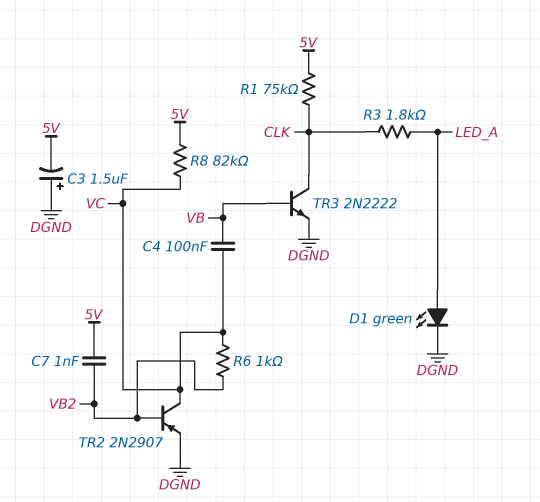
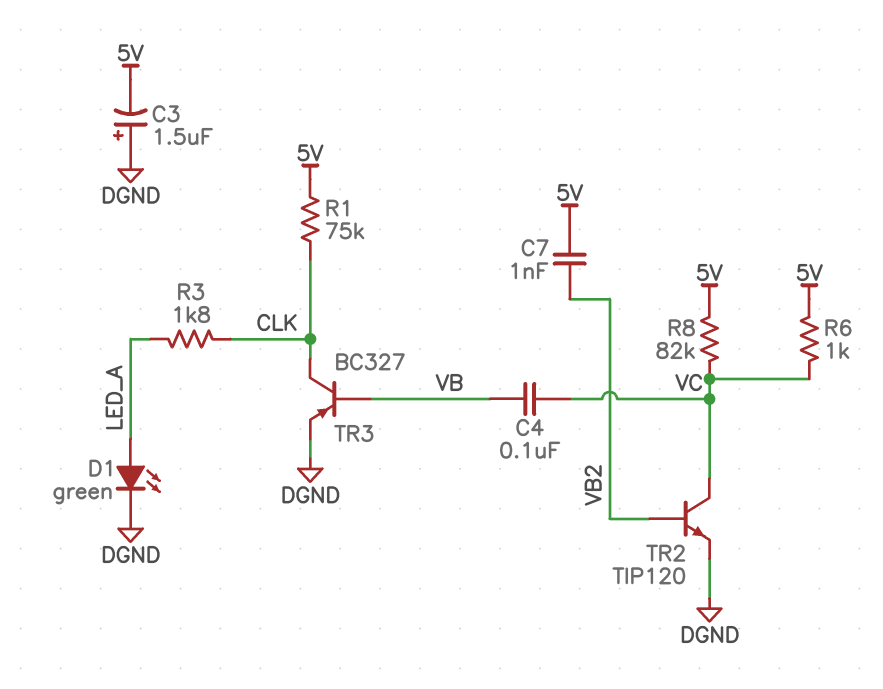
R6: 1k (VB2, VC) -> 1k (5V, VC)
TR2: PNP 2N2907 (B VB2, C VC, E DGND) -> NPN TIP120 (B VB2, C VC, E DGND)
TR3: NPN 2N2222 (B VB, C CLK, E DGND) -> PNP BC327 (B VB, C CLK, E DGND)

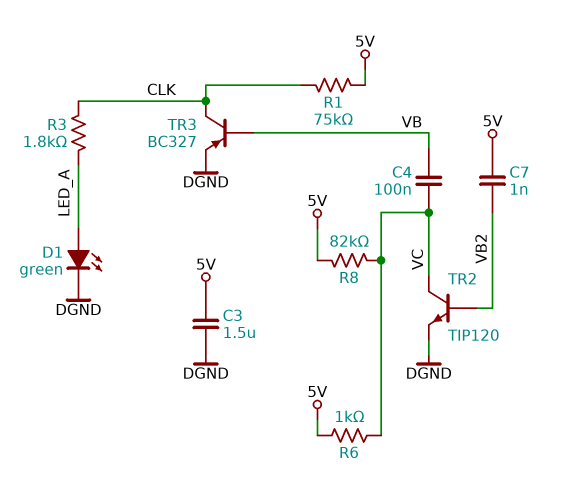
C3: 1.5uF (plus DGND, minus 5V) -> 1.5uF (5V, DGND)

